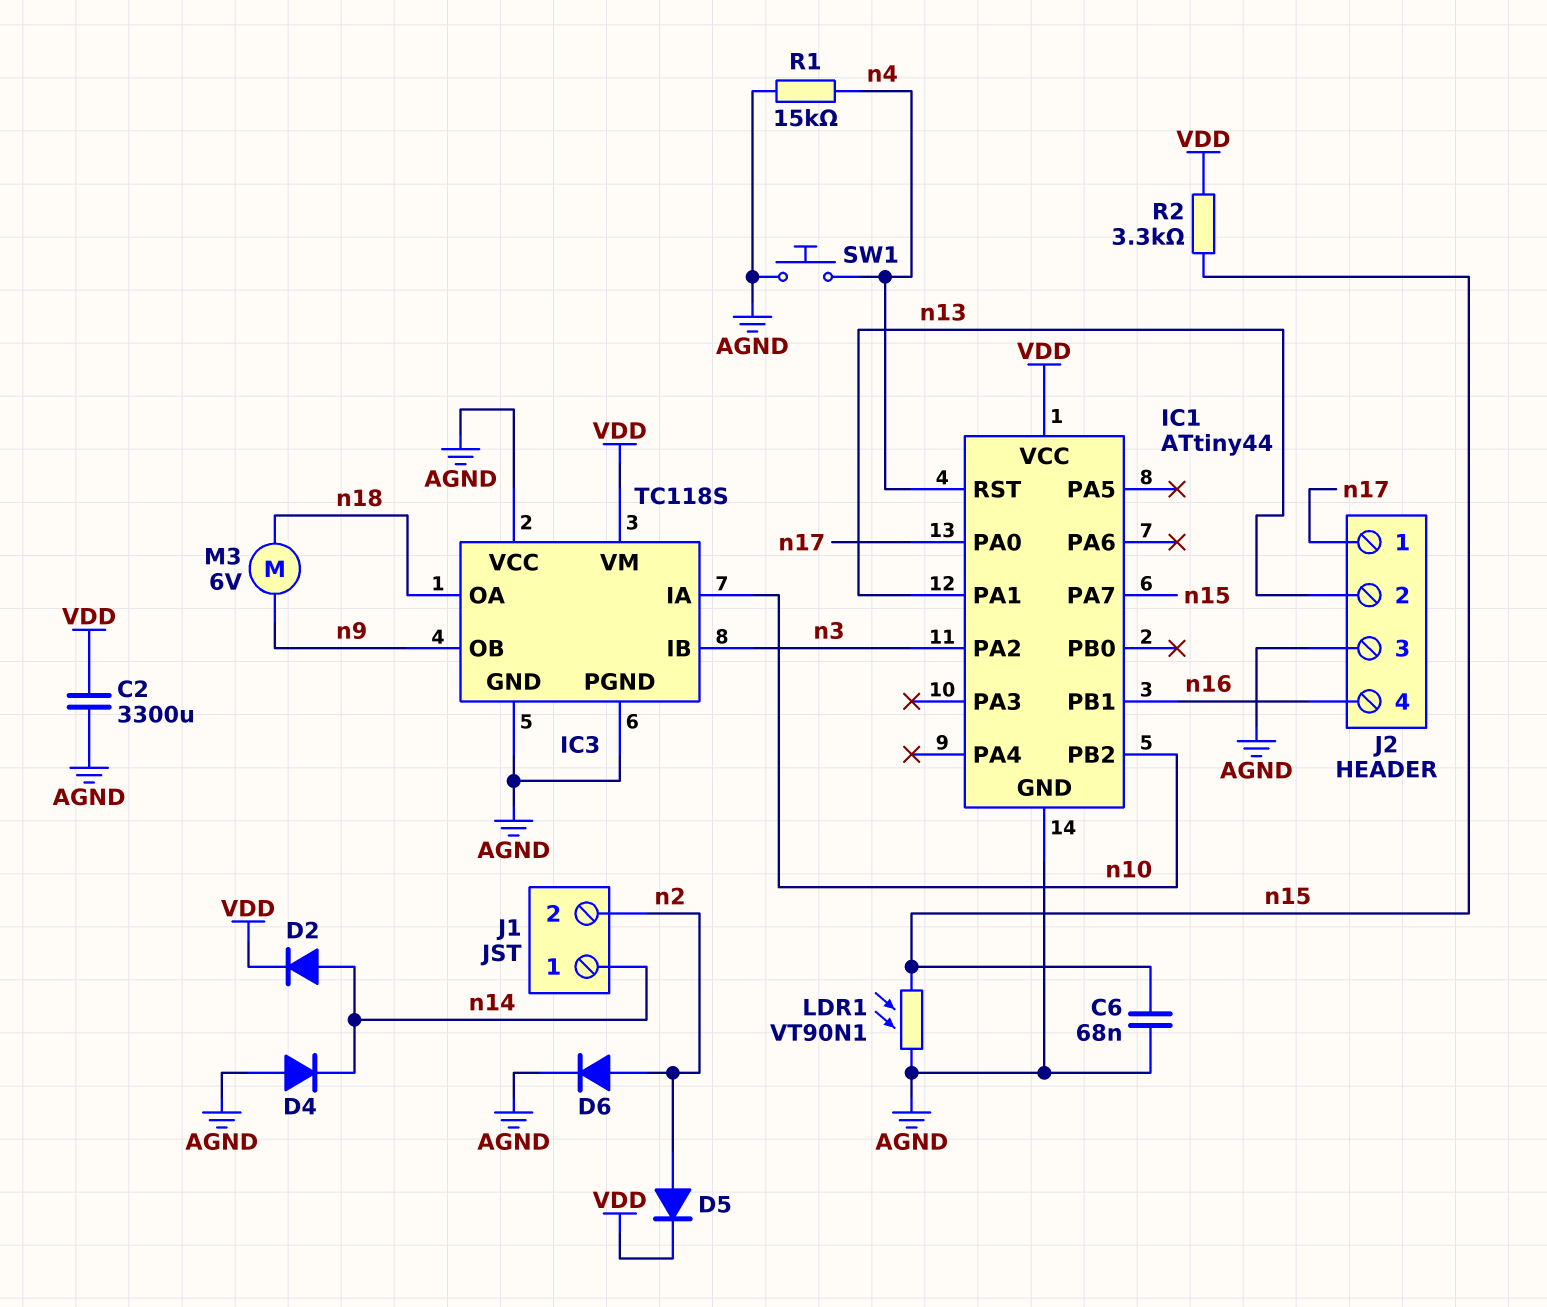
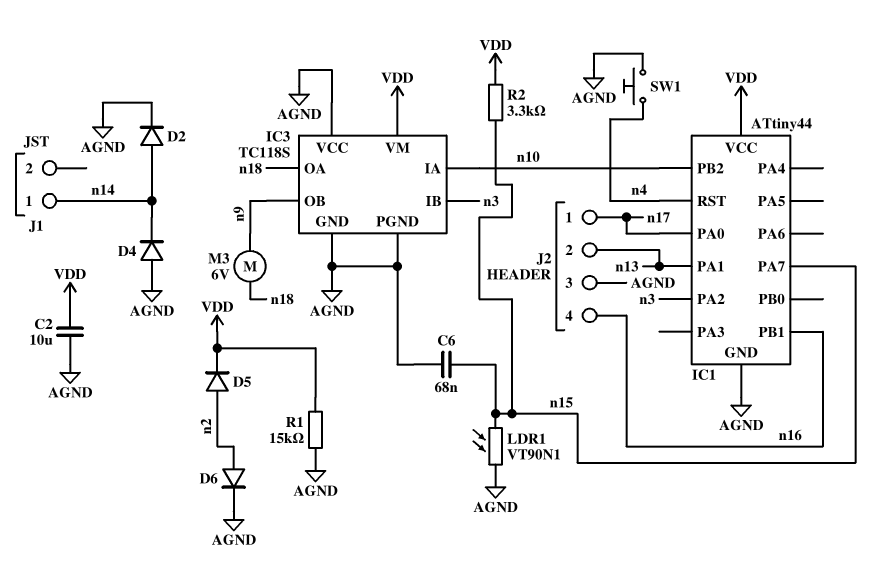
C2: 3300uF (AGND, VDD) -> 10uF (AGND, VDD)
D2: diode (A n14, K VDD) -> diode (A n14, K AGND)
J1 pin 2: n2 -> none
R1: 15k (AGND, n4) -> 15k (AGND, VDD)

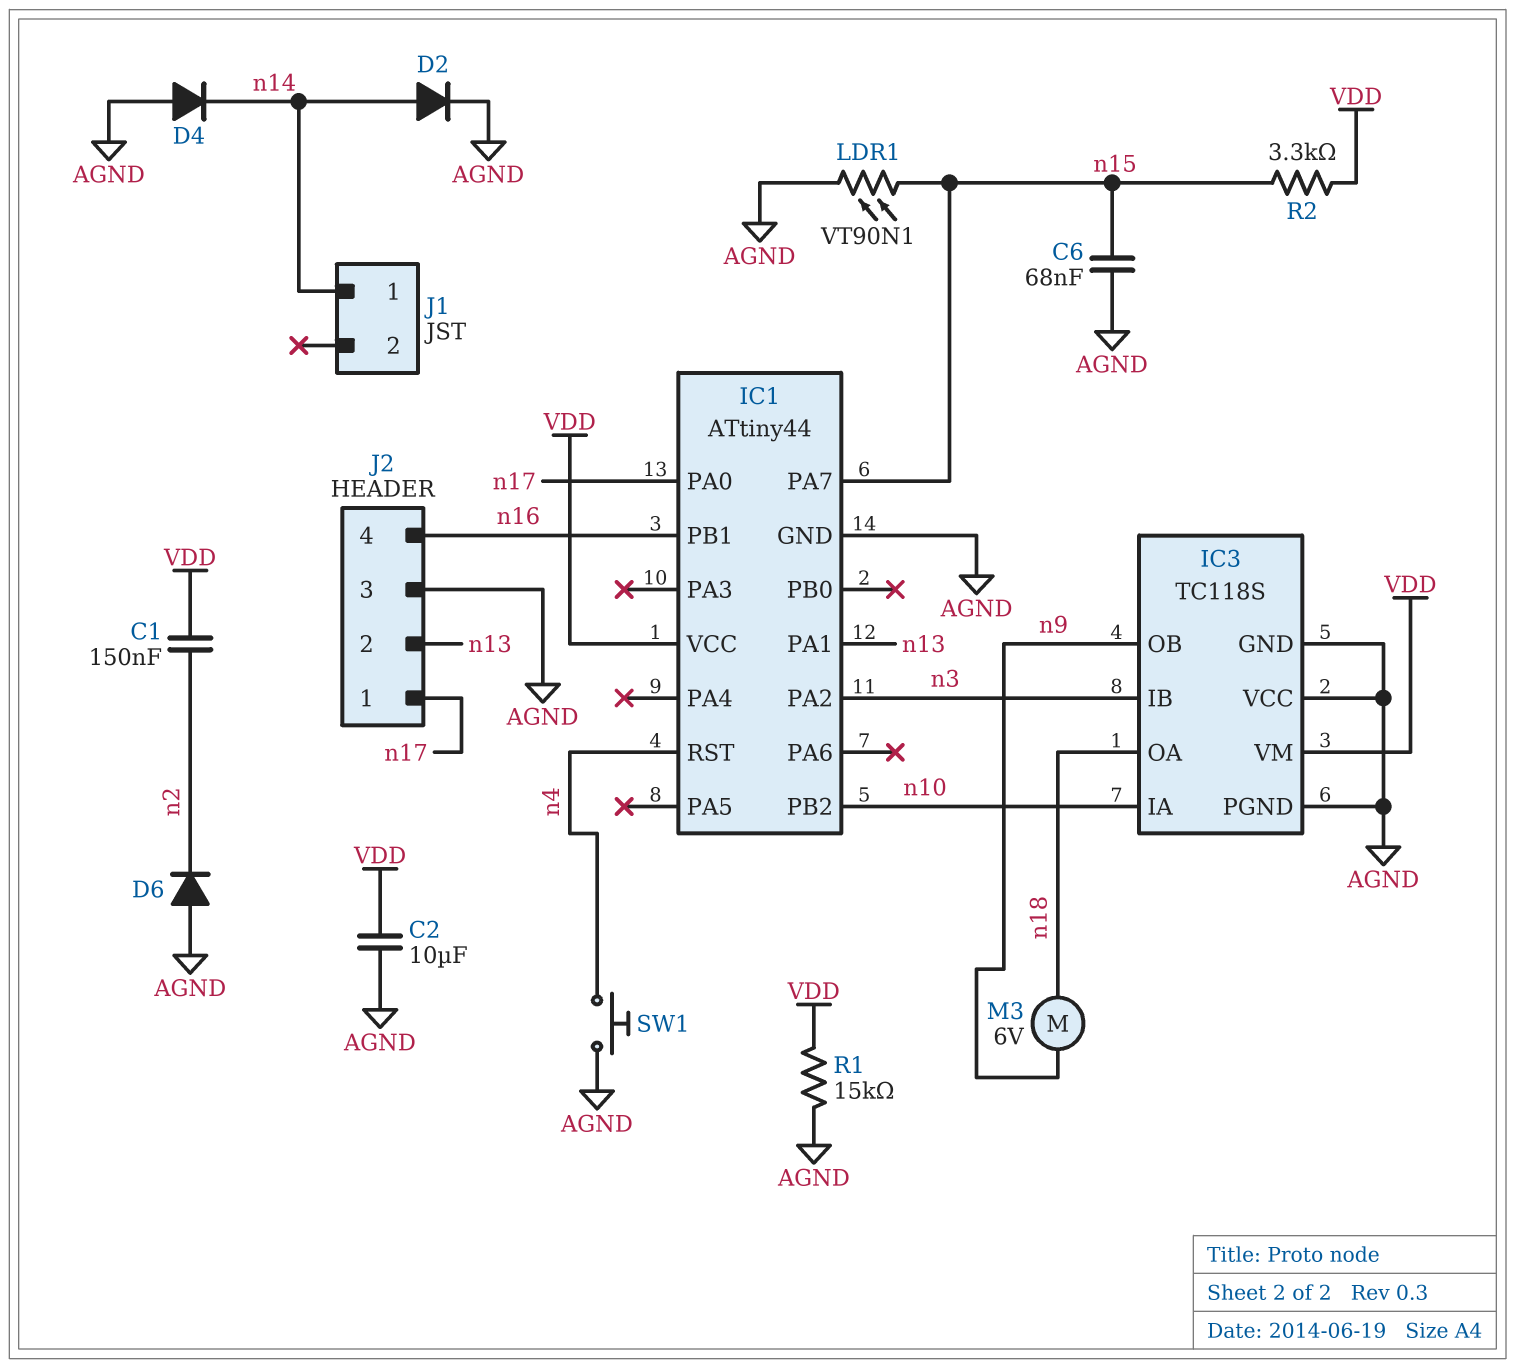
C1: none -> 150nF (VDD, n2)
D5: diode (A n2, K VDD) -> none
D6: diode (A n2, K AGND) -> diode (A AGND, K n2)

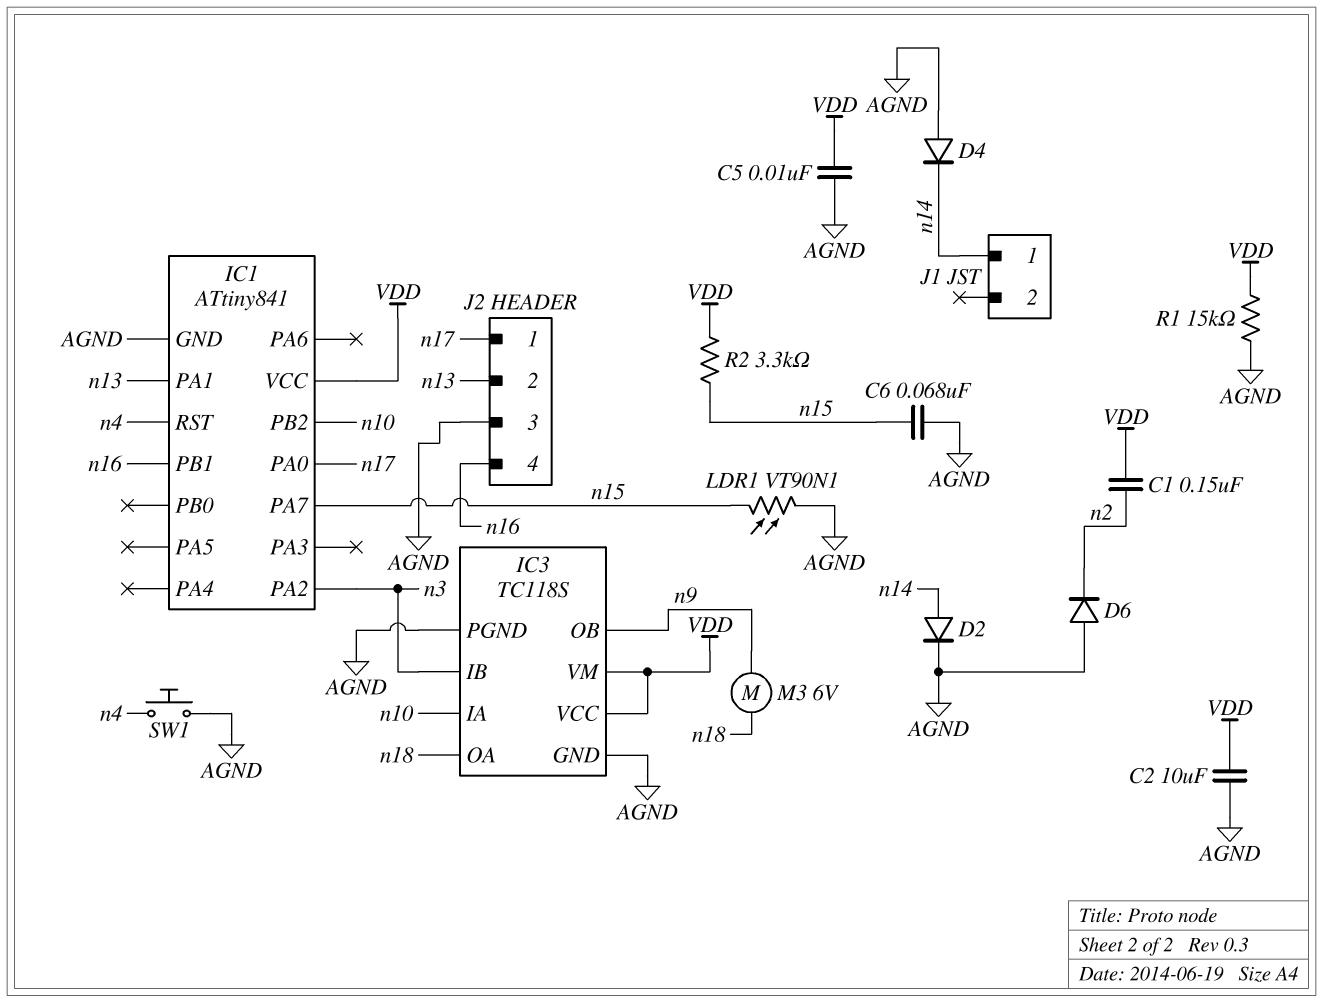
C5: none -> 10nF (AGND, VDD)
IC1: ATtiny44 -> ATtiny841
IC3 pin VCC: AGND -> VDD

